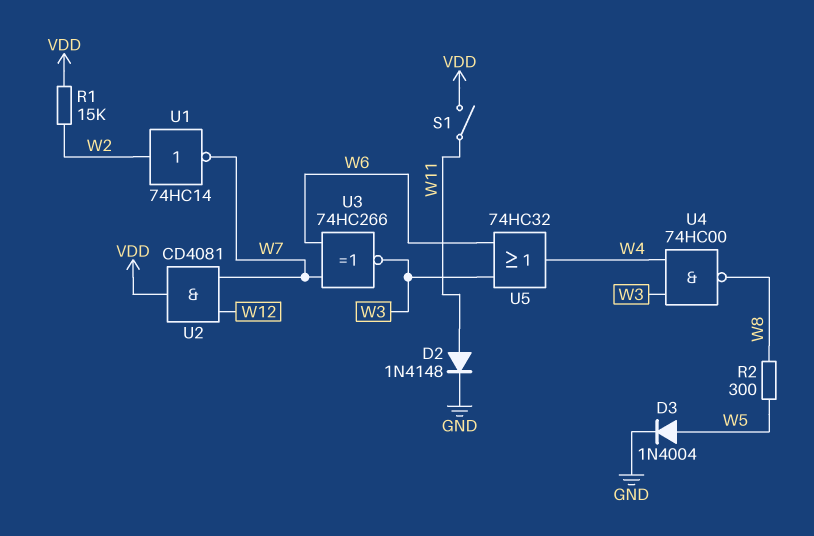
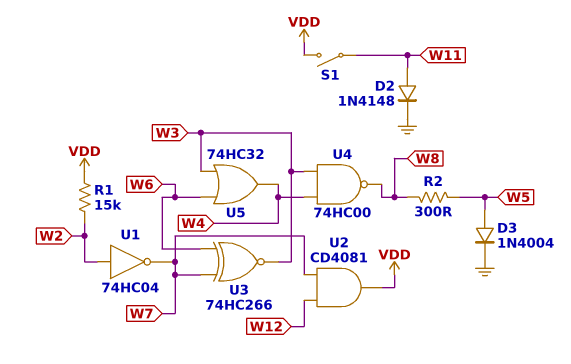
U1: NOT 74HC14 (in W2, out W7) -> NOT 74HC04 (in W2, out W7)

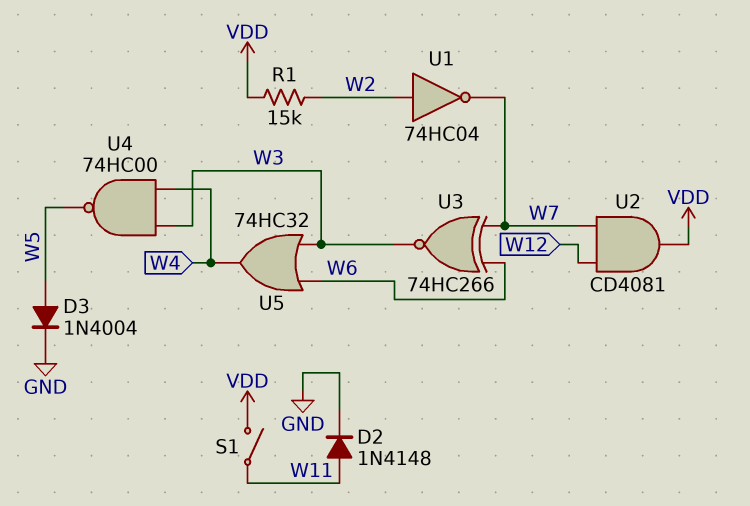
R2: 300 (W5, W8) -> none
U4: NAND 74HC00 (in W3, in W4, out W8) -> NAND 74HC00 (in W3, in W4, out W5)

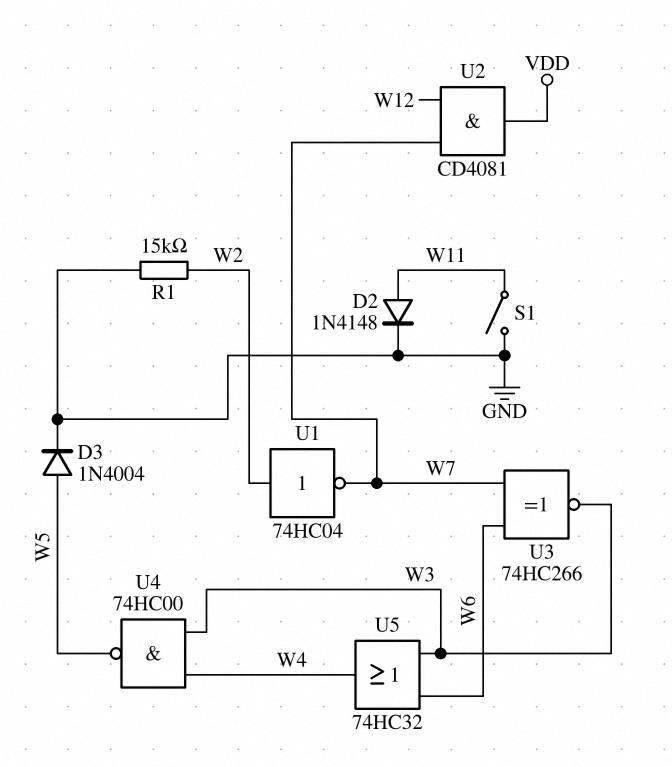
R1: 15k (VDD, W2) -> 15k (GND, W2)
S1: switch (VDD, W11) -> switch (GND, W11)

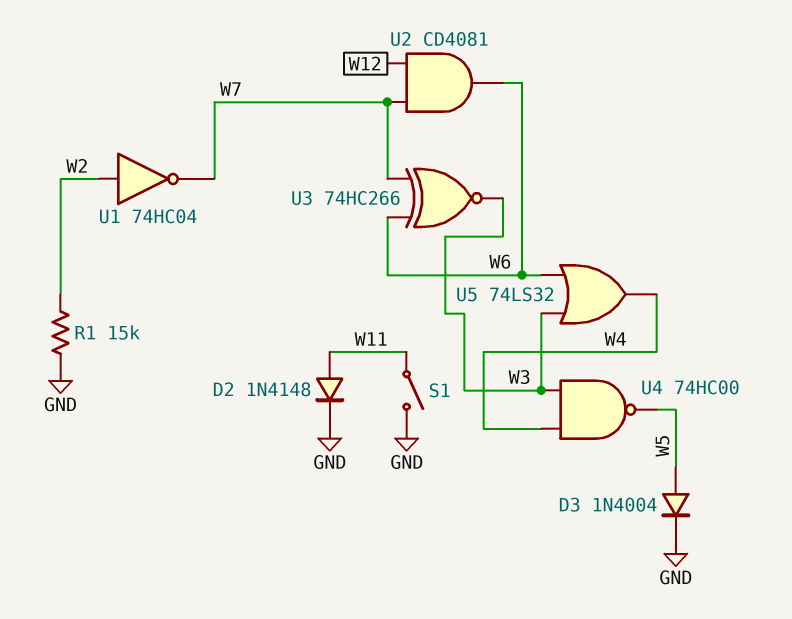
U2: AND CD4081 (in W7, in W12, out VDD) -> AND CD4081 (in W7, in W12, out W6)
U5: OR 74HC32 (in W3, in W6, out W4) -> OR 74LS32 (in W3, in W6, out W4)

